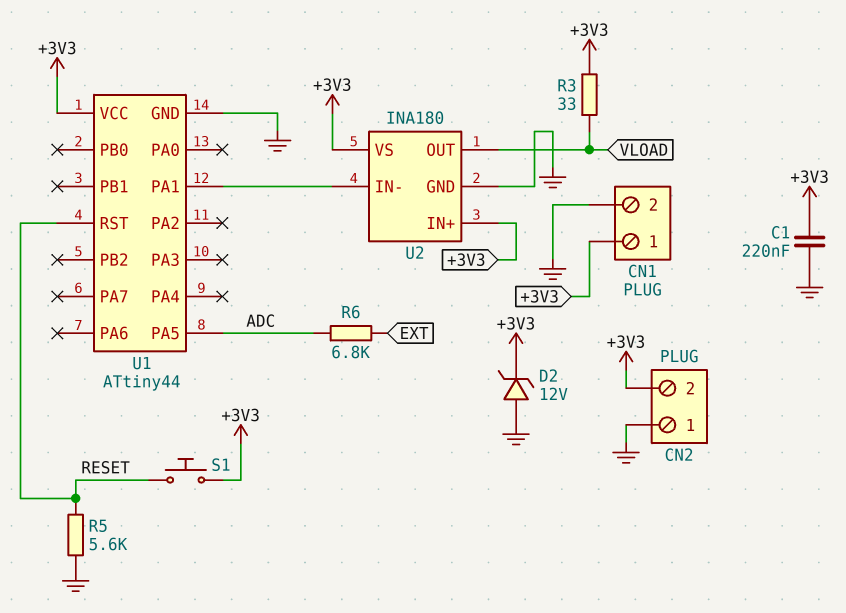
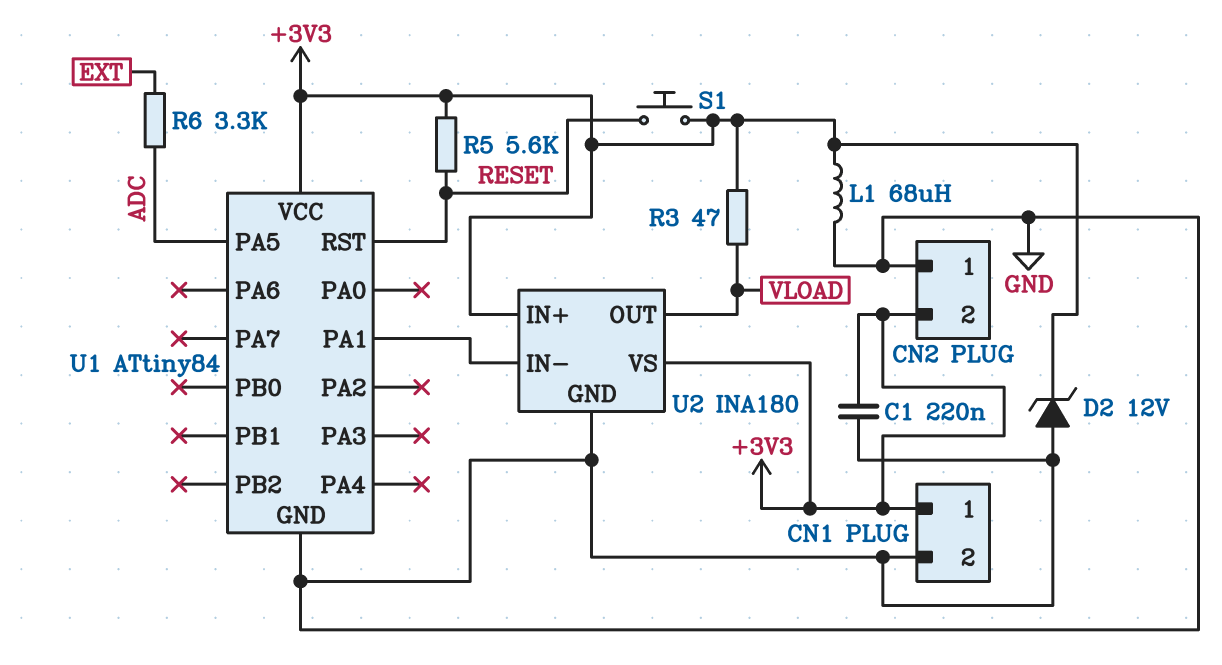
L1: none -> 68uH (+3V3, GND)
R3: 33 (+3V3, VLOAD) -> 47 (+3V3, VLOAD)
R5: 5.6k (GND, RESET) -> 5.6k (+3V3, RESET)
R6: 6.8k (ADC, EXT) -> 3.3k (ADC, EXT)
U1: ATtiny44 -> ATtiny84

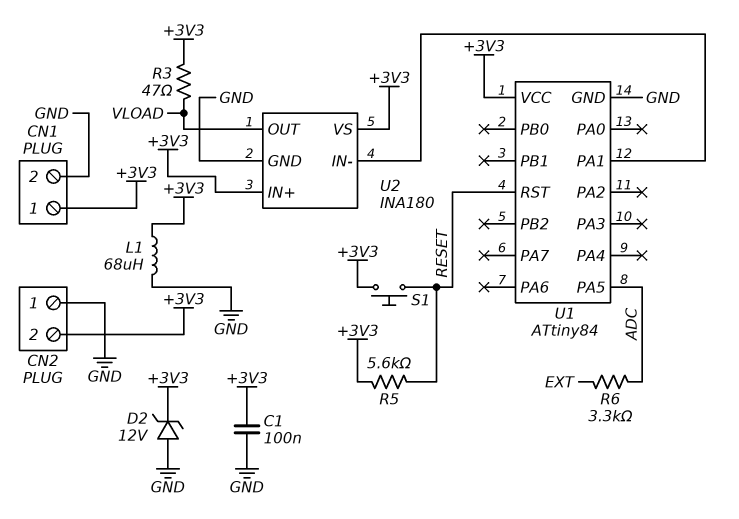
C1: 220nF (+3V3, GND) -> 100nF (+3V3, GND)

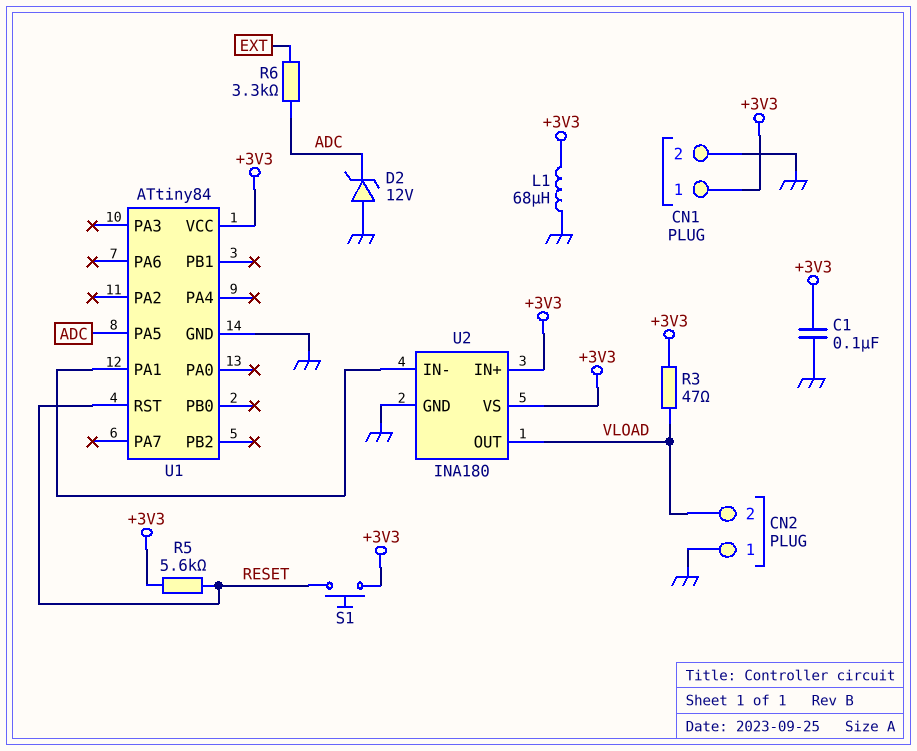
CN2 pin 2: +3V3 -> VLOAD
D2: zener 12V (A GND, K +3V3) -> zener 12V (A GND, K ADC)

